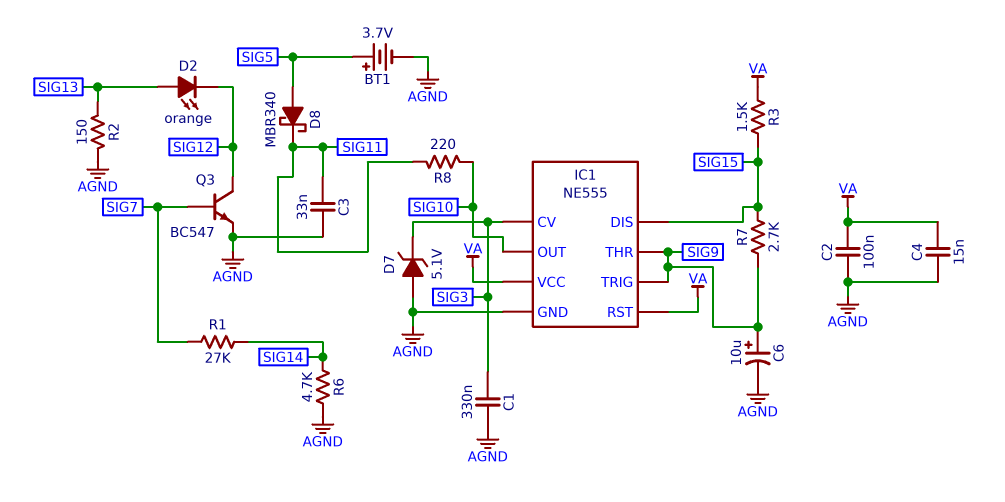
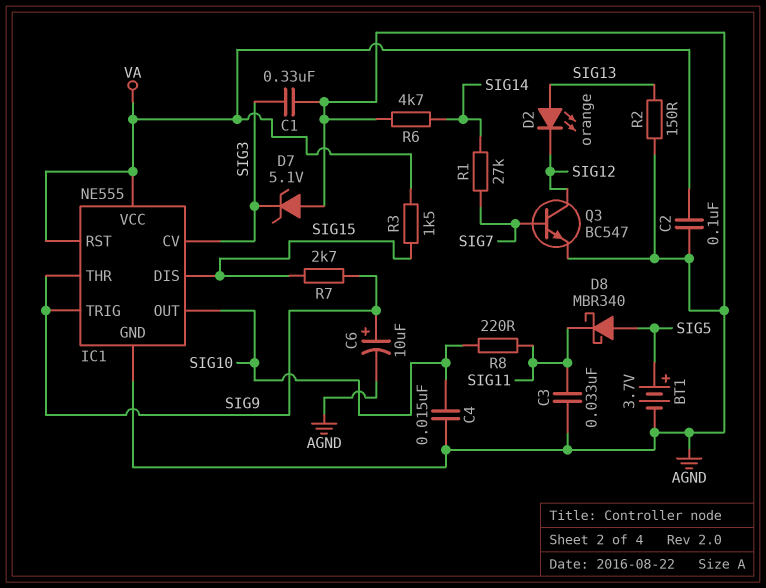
C4: 15nF (AGND, VA) -> 15nF (AGND, SIG10)

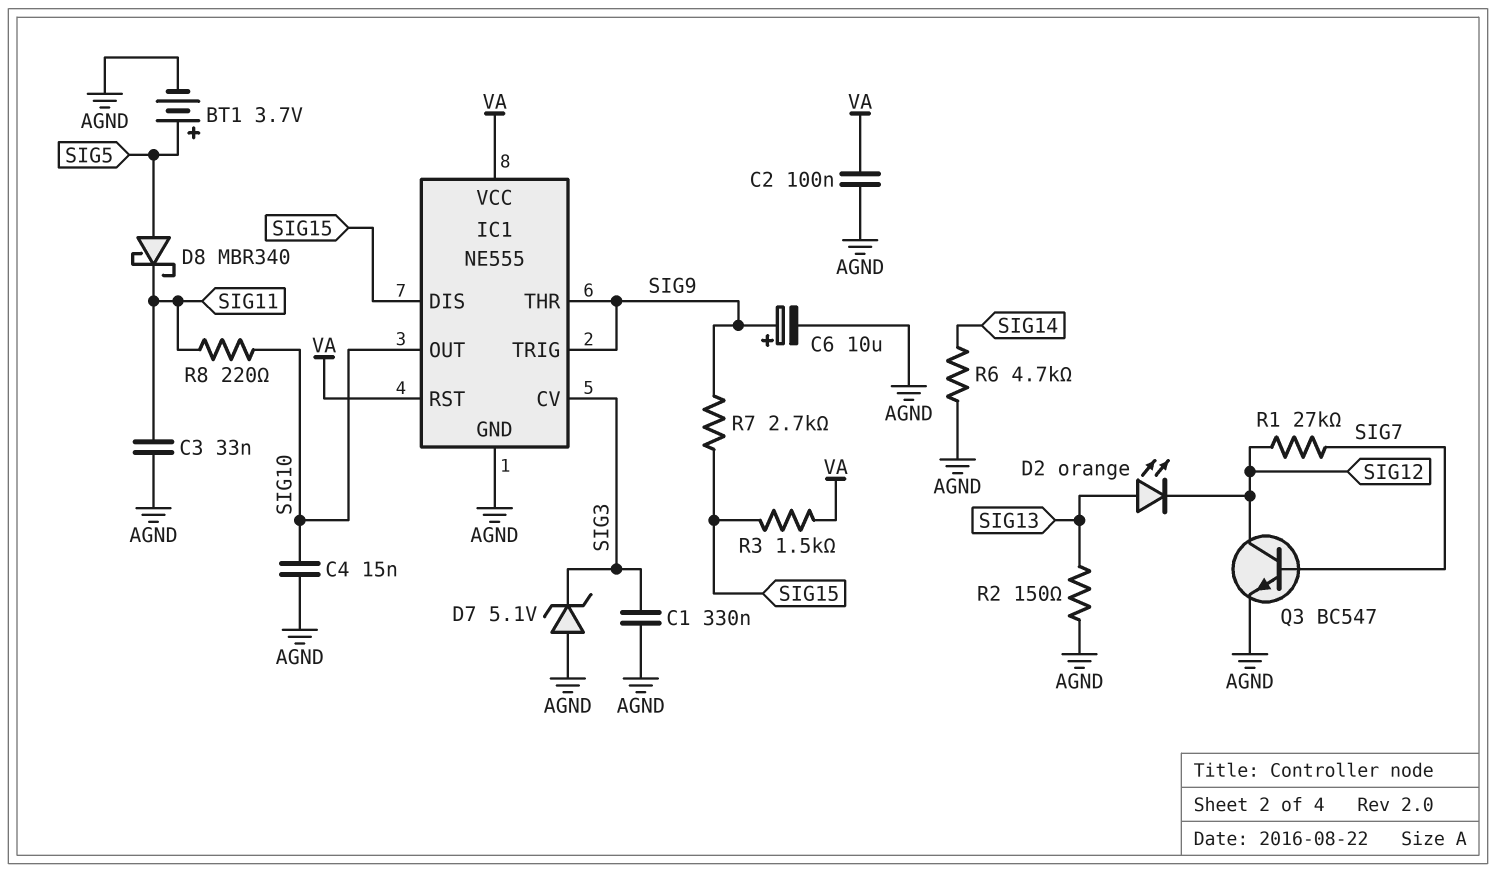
R1: 27k (SIG7, SIG14) -> 27k (SIG7, SIG12)

